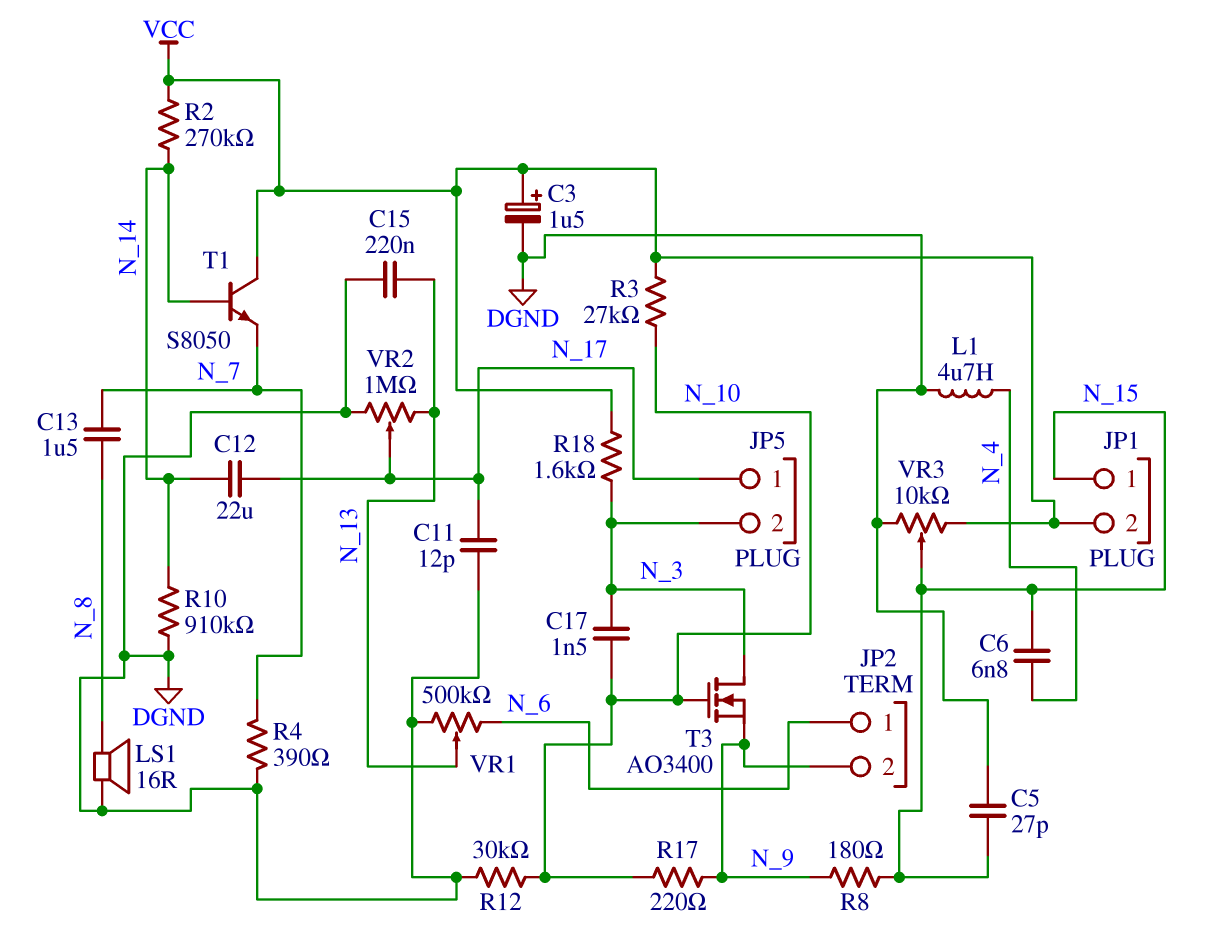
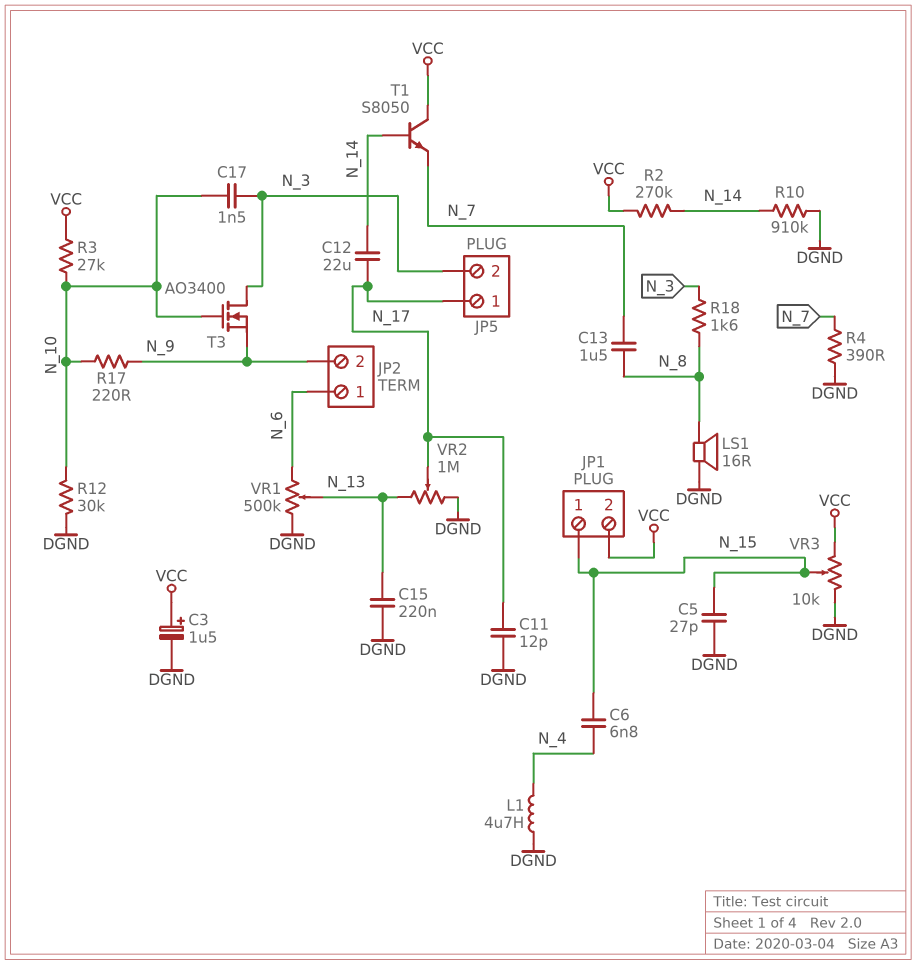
R8: 180 (N_9, N_15) -> none
R18: 1.6k (N_3, VCC) -> 1.6k (N_3, N_8)

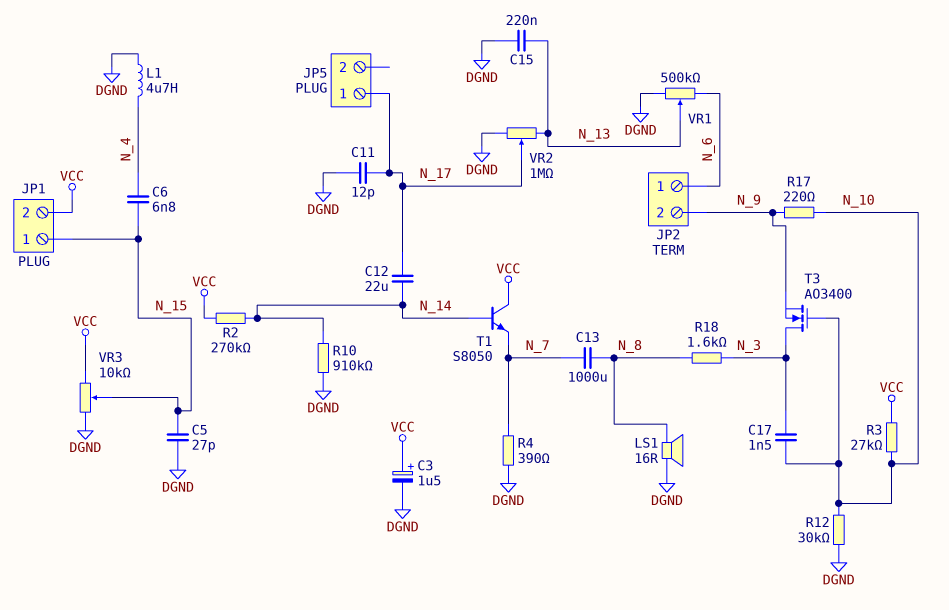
C13: 1.5uF (N_7, N_8) -> 1000uF (N_7, N_8)
JP5 pin 2: N_3 -> none

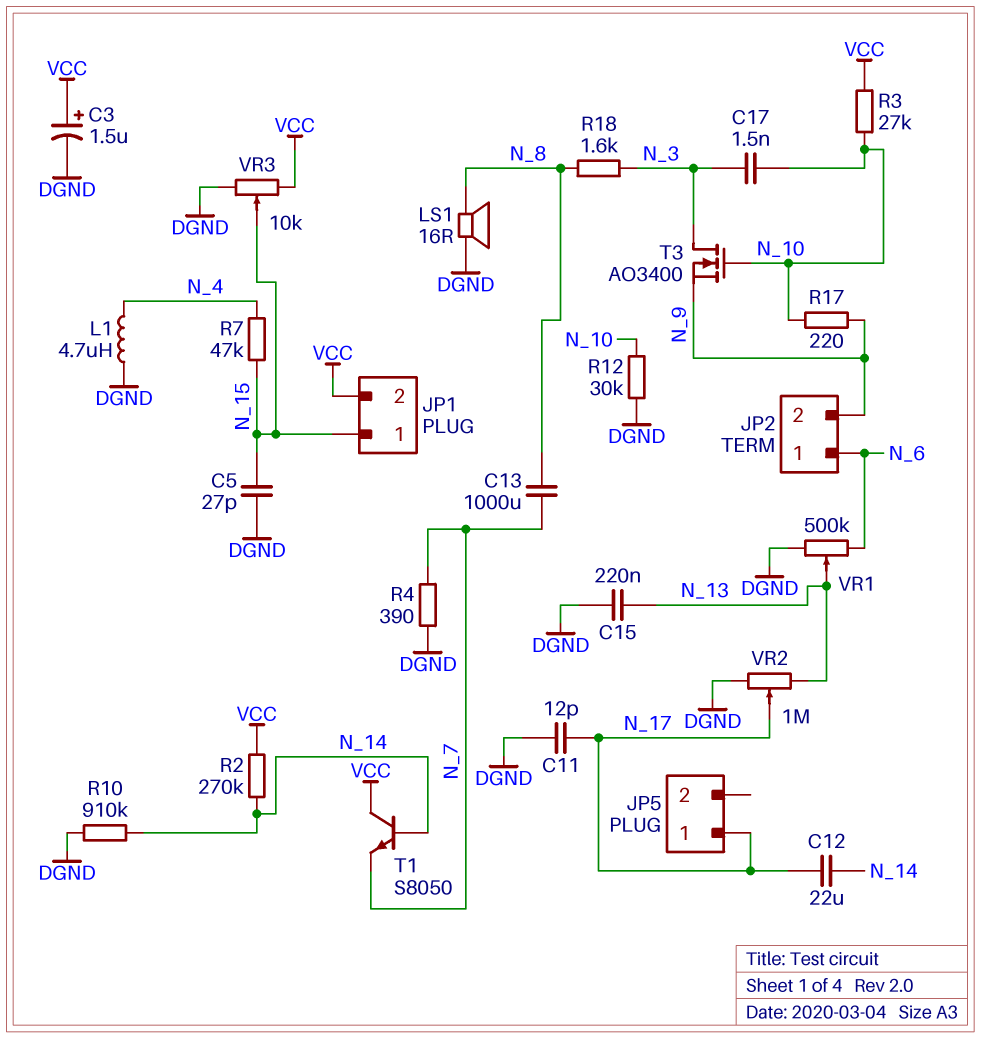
C6: 6.8nF (N_4, N_15) -> none
R7: none -> 47k (N_4, N_15)

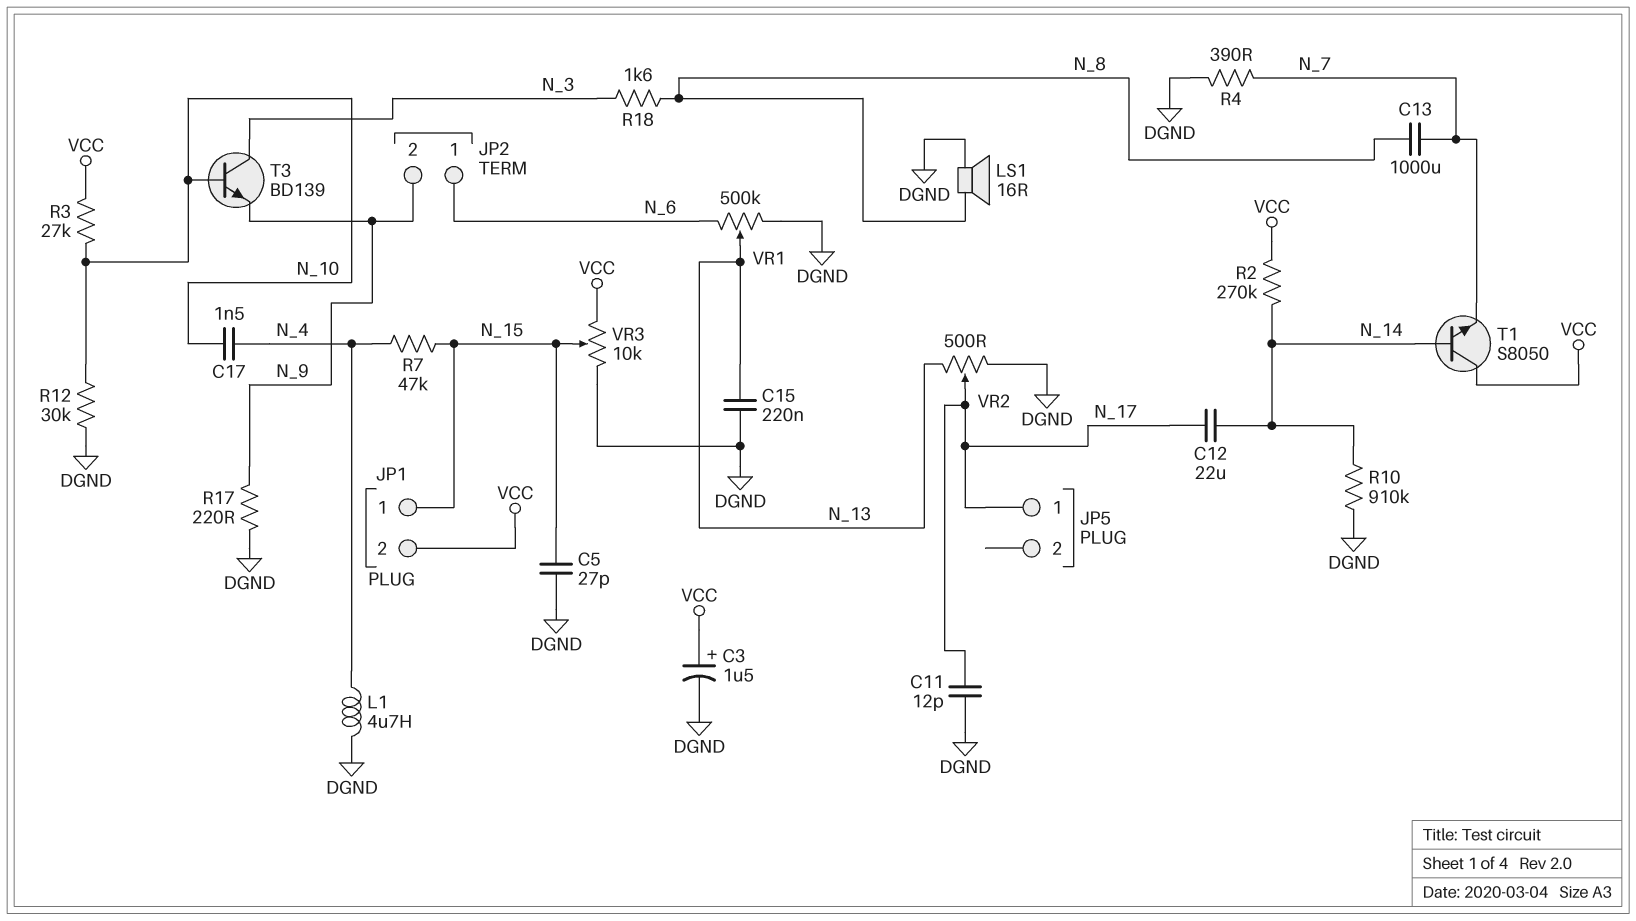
C17: 1.5nF (N_3, N_10) -> 1.5nF (N_4, N_10)
R17: 220 (N_9, N_10) -> 220 (DGND, N_9)
T3: NMOS AO3400 (G N_10, D N_3, S N_9) -> NPN BD139 (B N_10, C N_3, E N_9)
VR2: 1M (DGND, N_13, wiper N_17) -> 500 (DGND, N_13, wiper N_17)

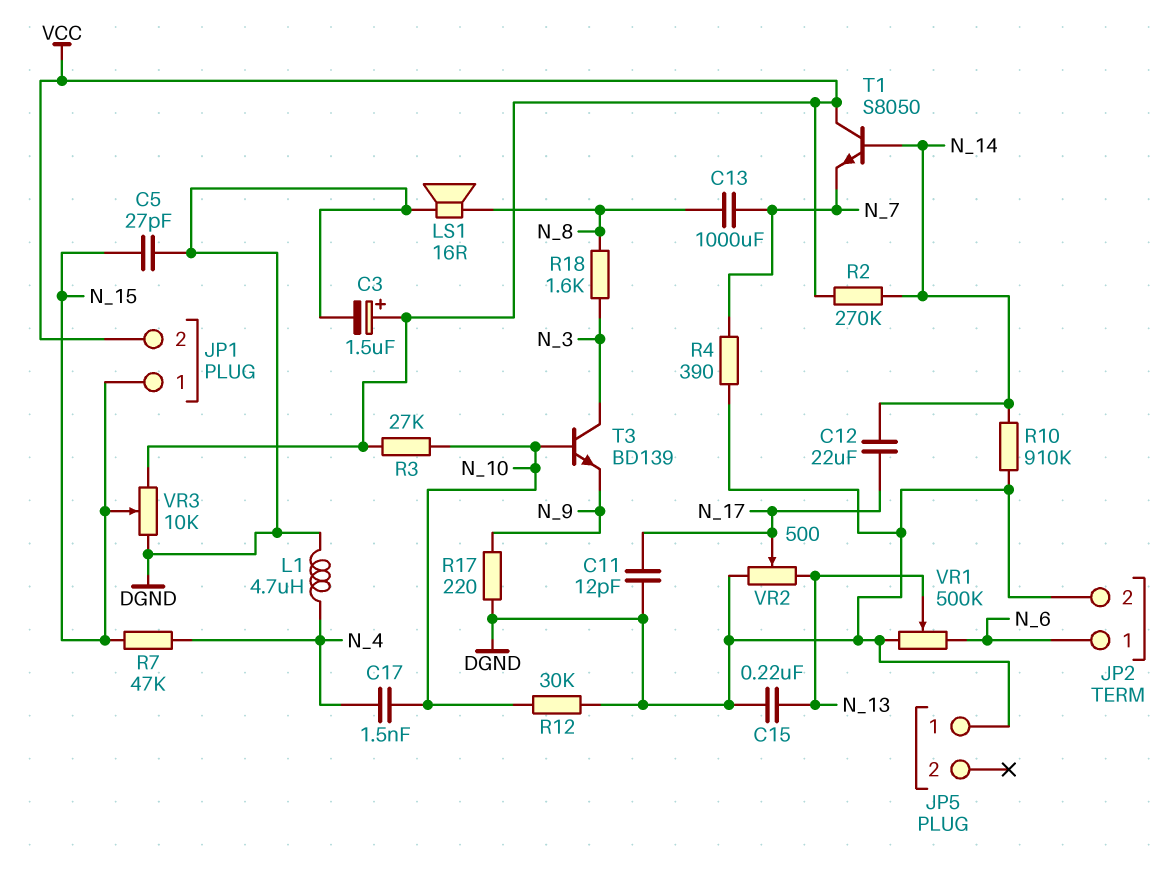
JP2 pin 2: N_9 -> DGND
JP5 pin 1: N_17 -> DGND

